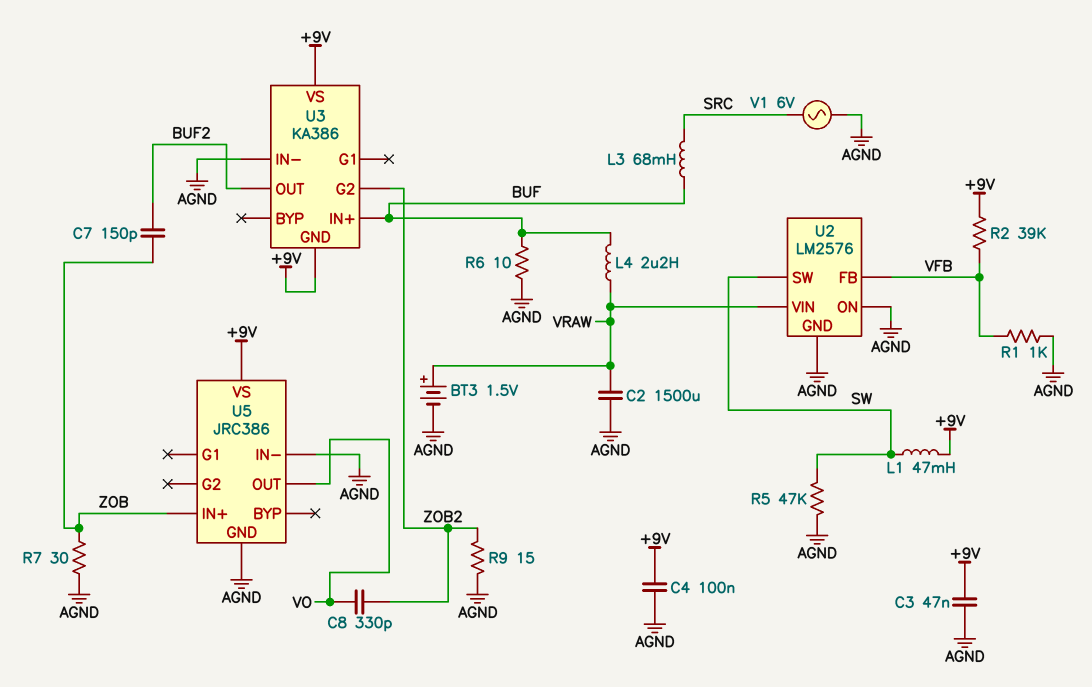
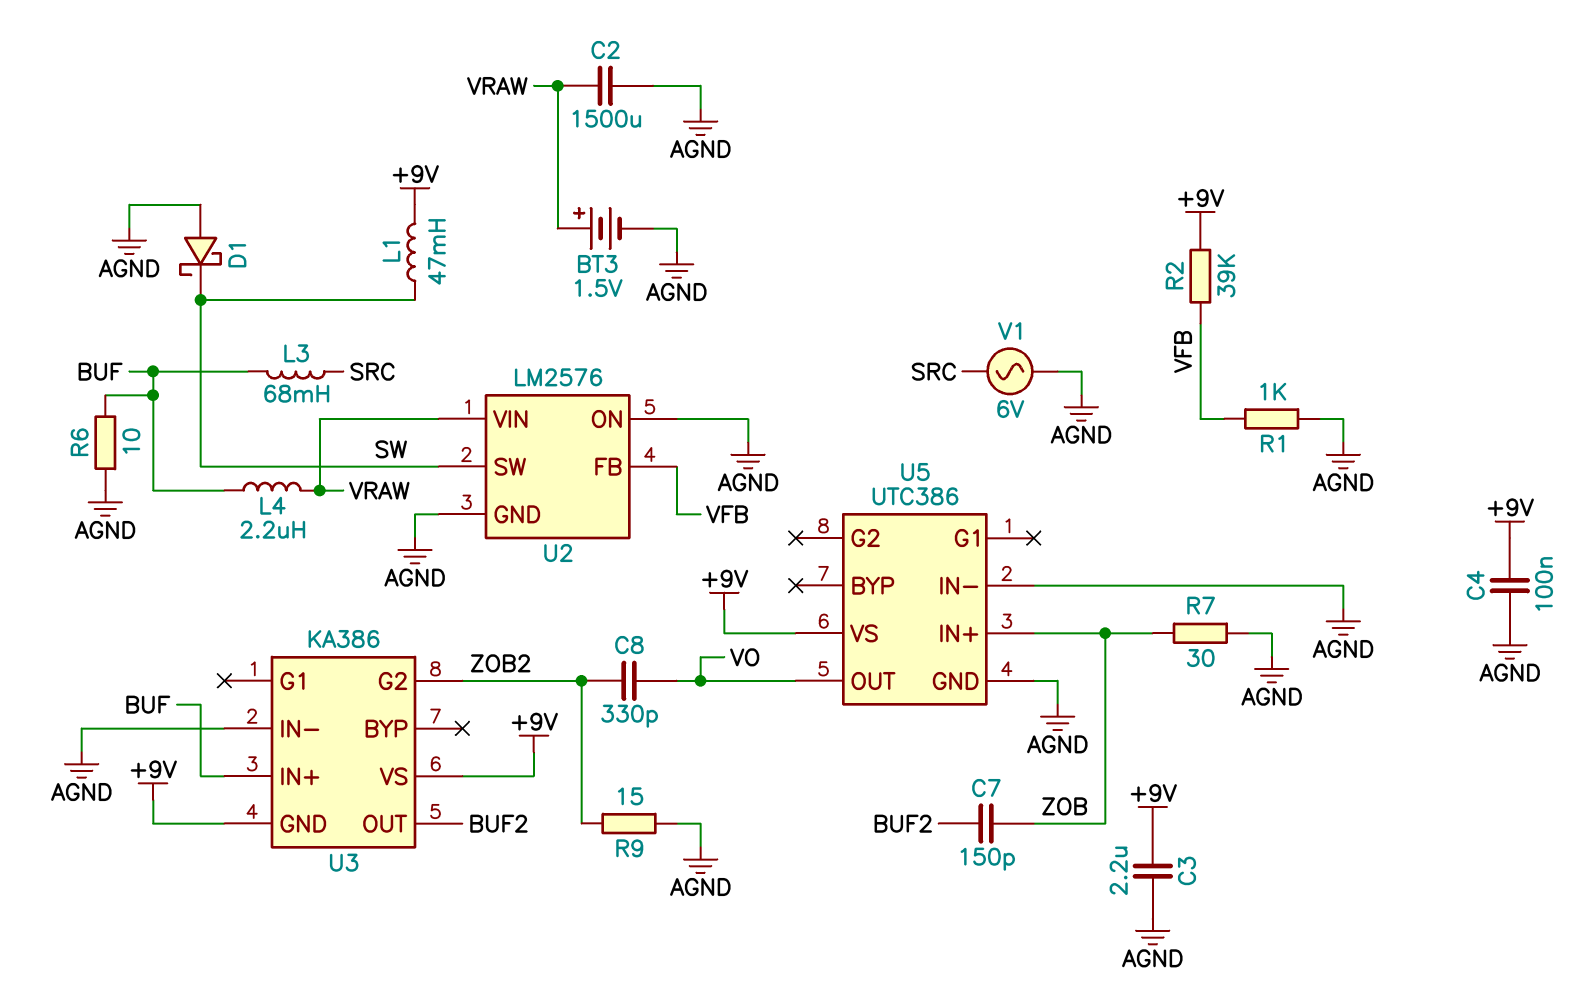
C3: 47nF (+9V, AGND) -> 2.2uF (+9V, AGND)
D1: none -> schottky (A AGND, K SW)
R5: 47k (AGND, SW) -> none
U5: JRC386 -> UTC386

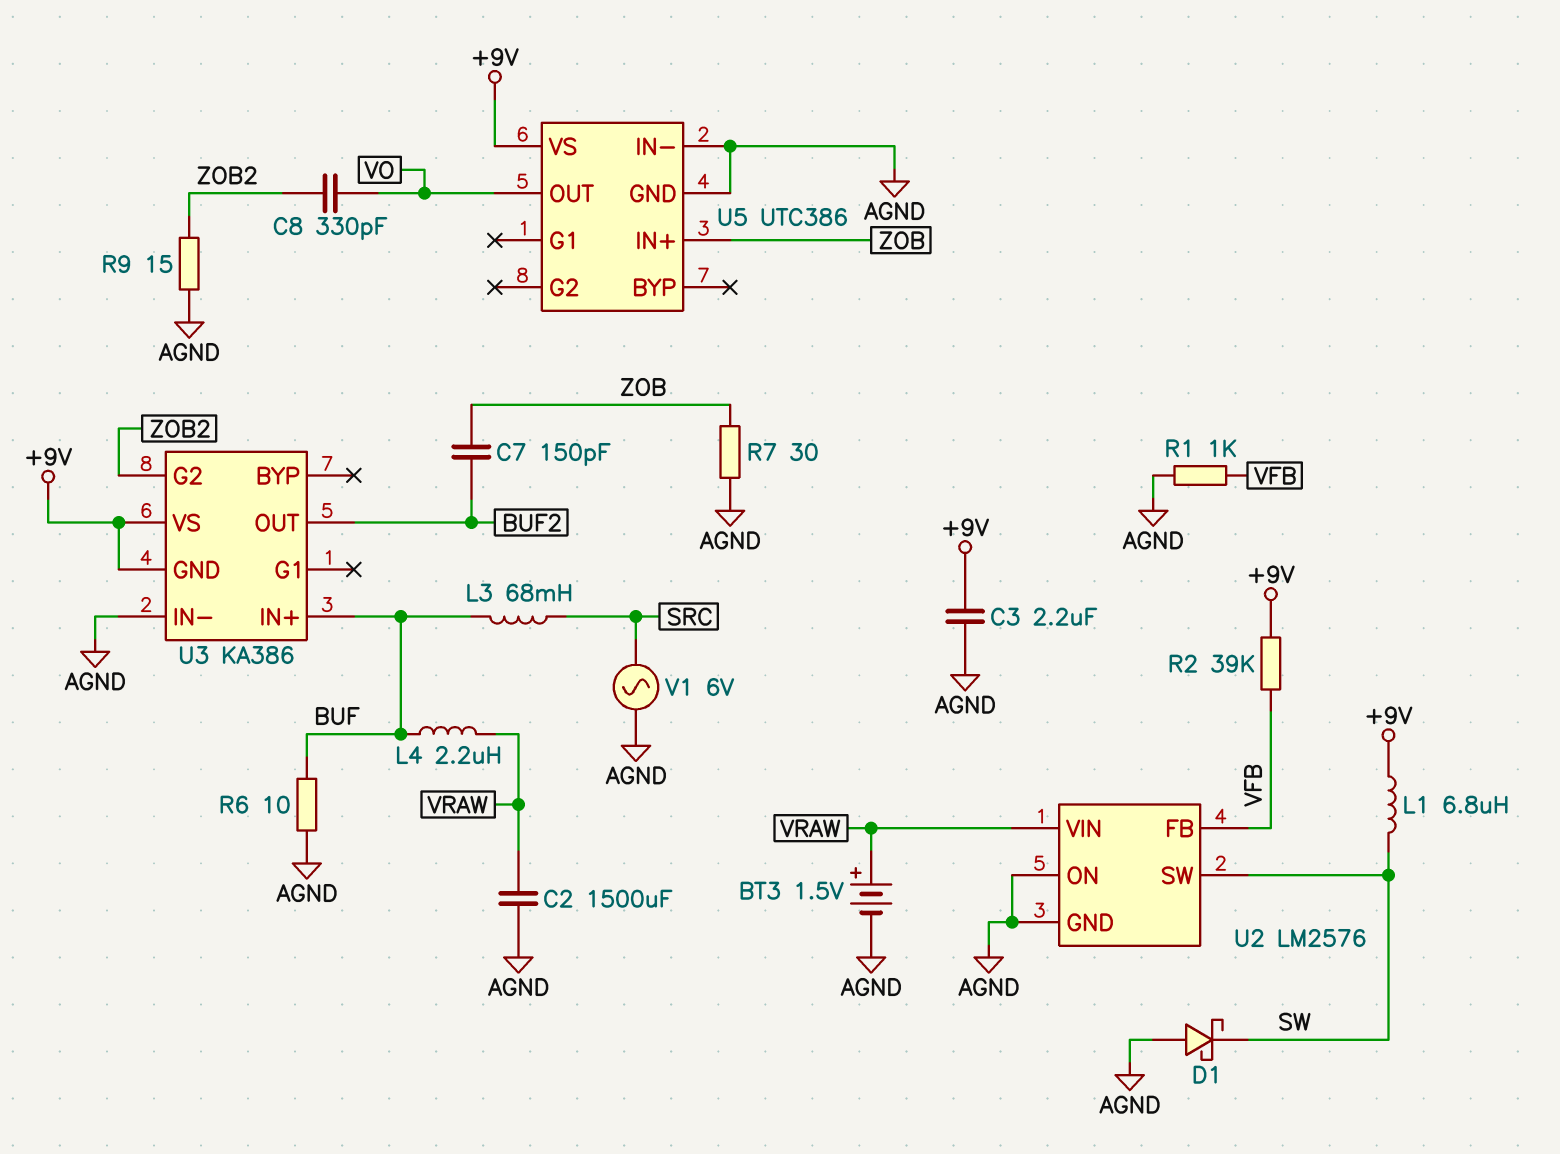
C4: 100nF (+9V, AGND) -> none
L1: 47mH (+9V, SW) -> 6.8uH (+9V, SW)

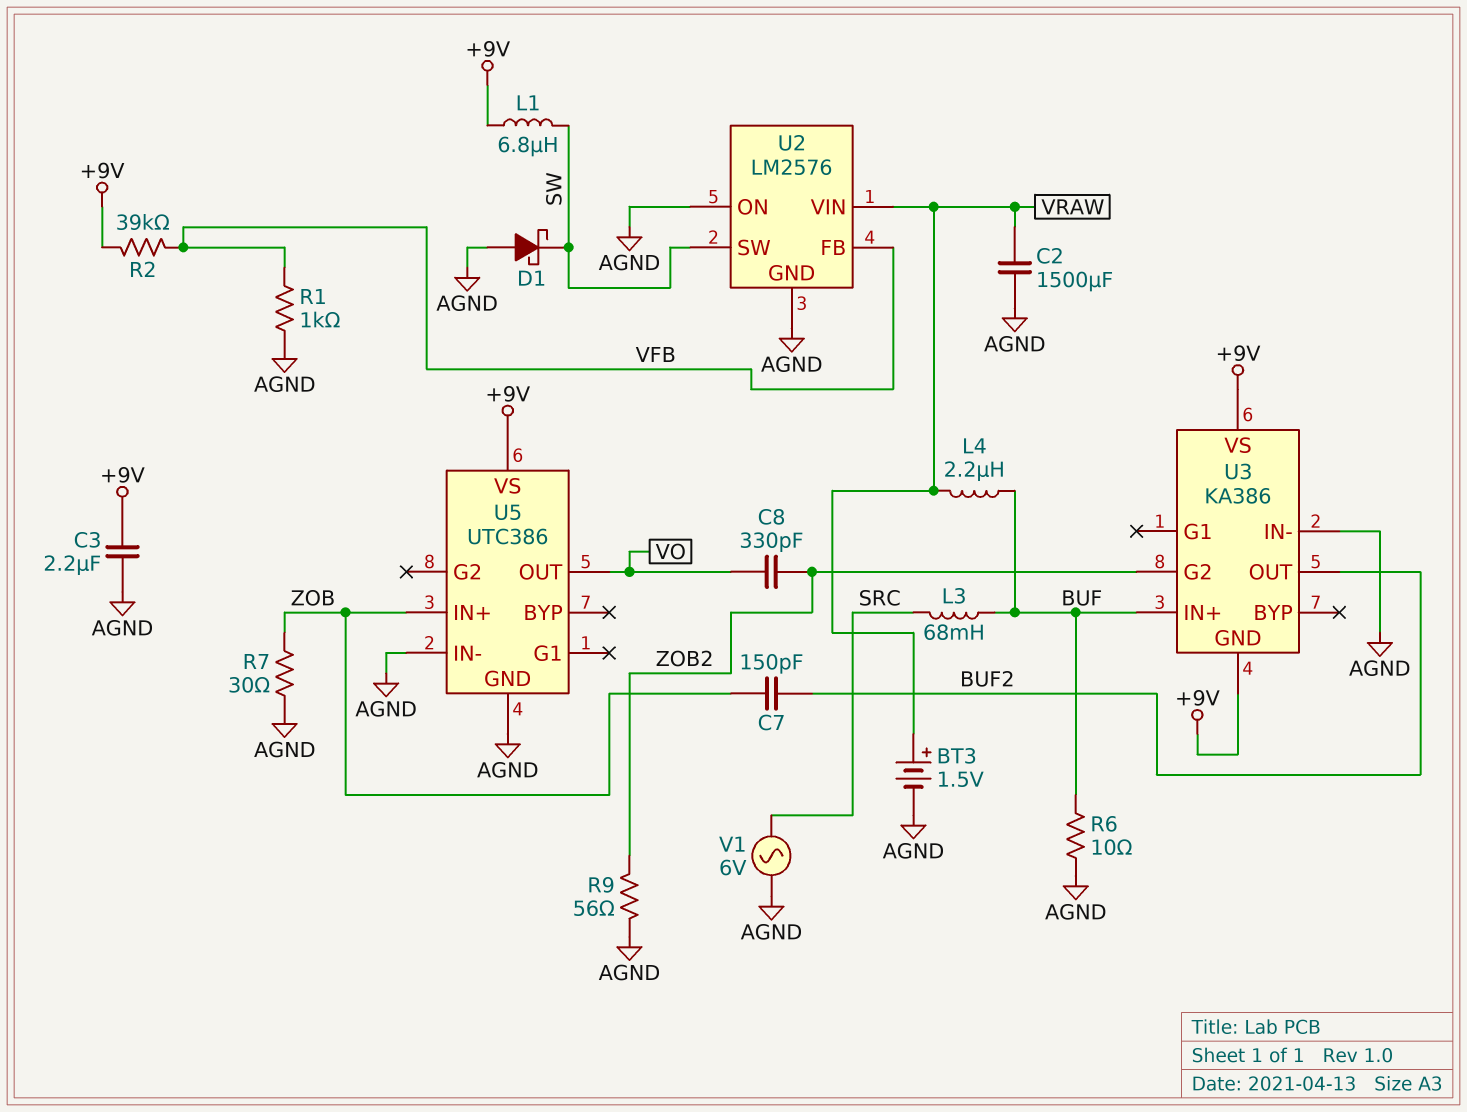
R9: 15 (AGND, ZOB2) -> 56 (AGND, ZOB2)

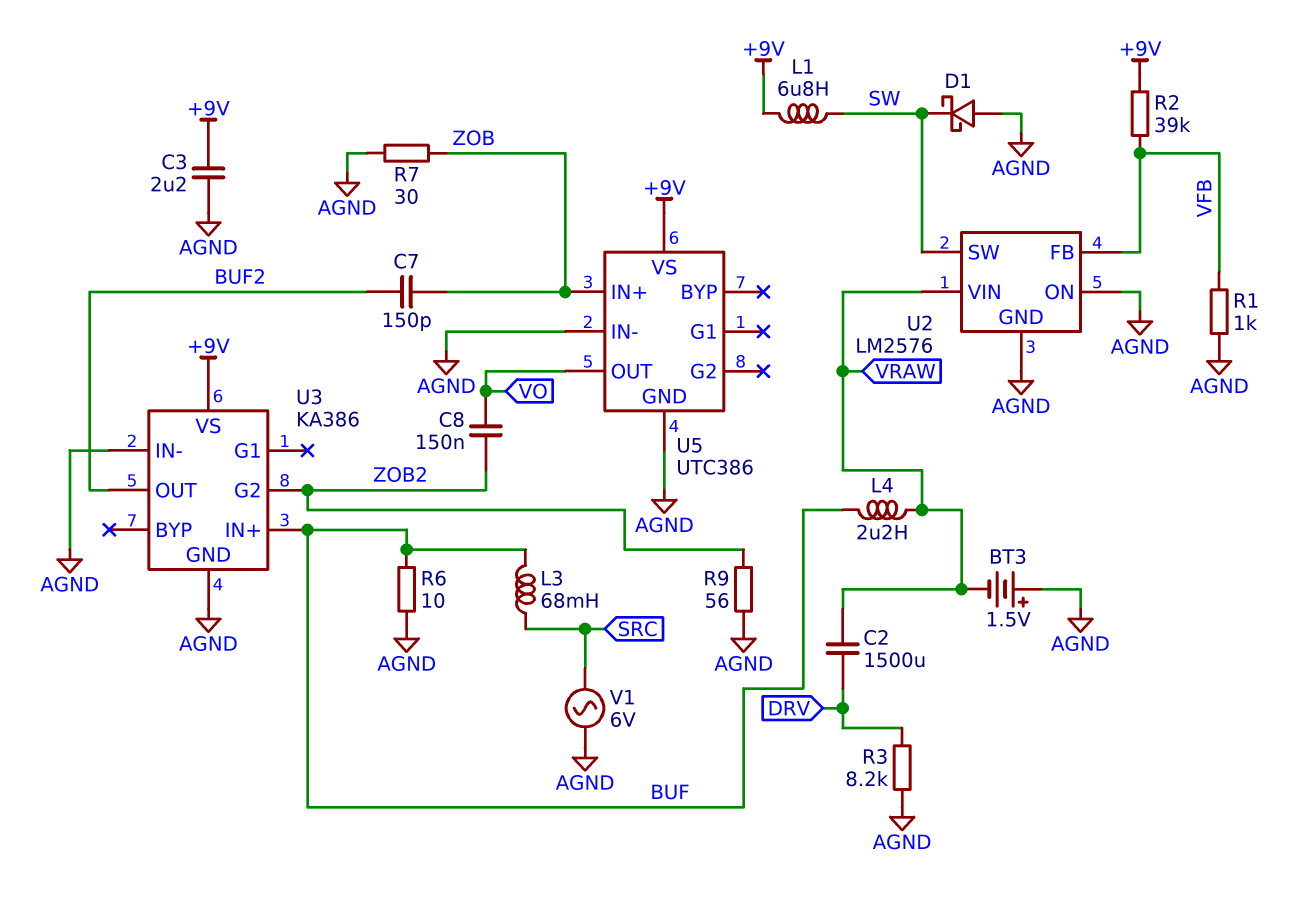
BT3: 1.5V (plus VRAW, minus AGND) -> 1.5V (plus AGND, minus VRAW)
C2: 1500uF (AGND, VRAW) -> 1500uF (DRV, VRAW)
C8: 330pF (VO, ZOB2) -> 150nF (VO, ZOB2)
R3: none -> 8.2k (AGND, DRV)
U3 pin GND: +9V -> AGND

